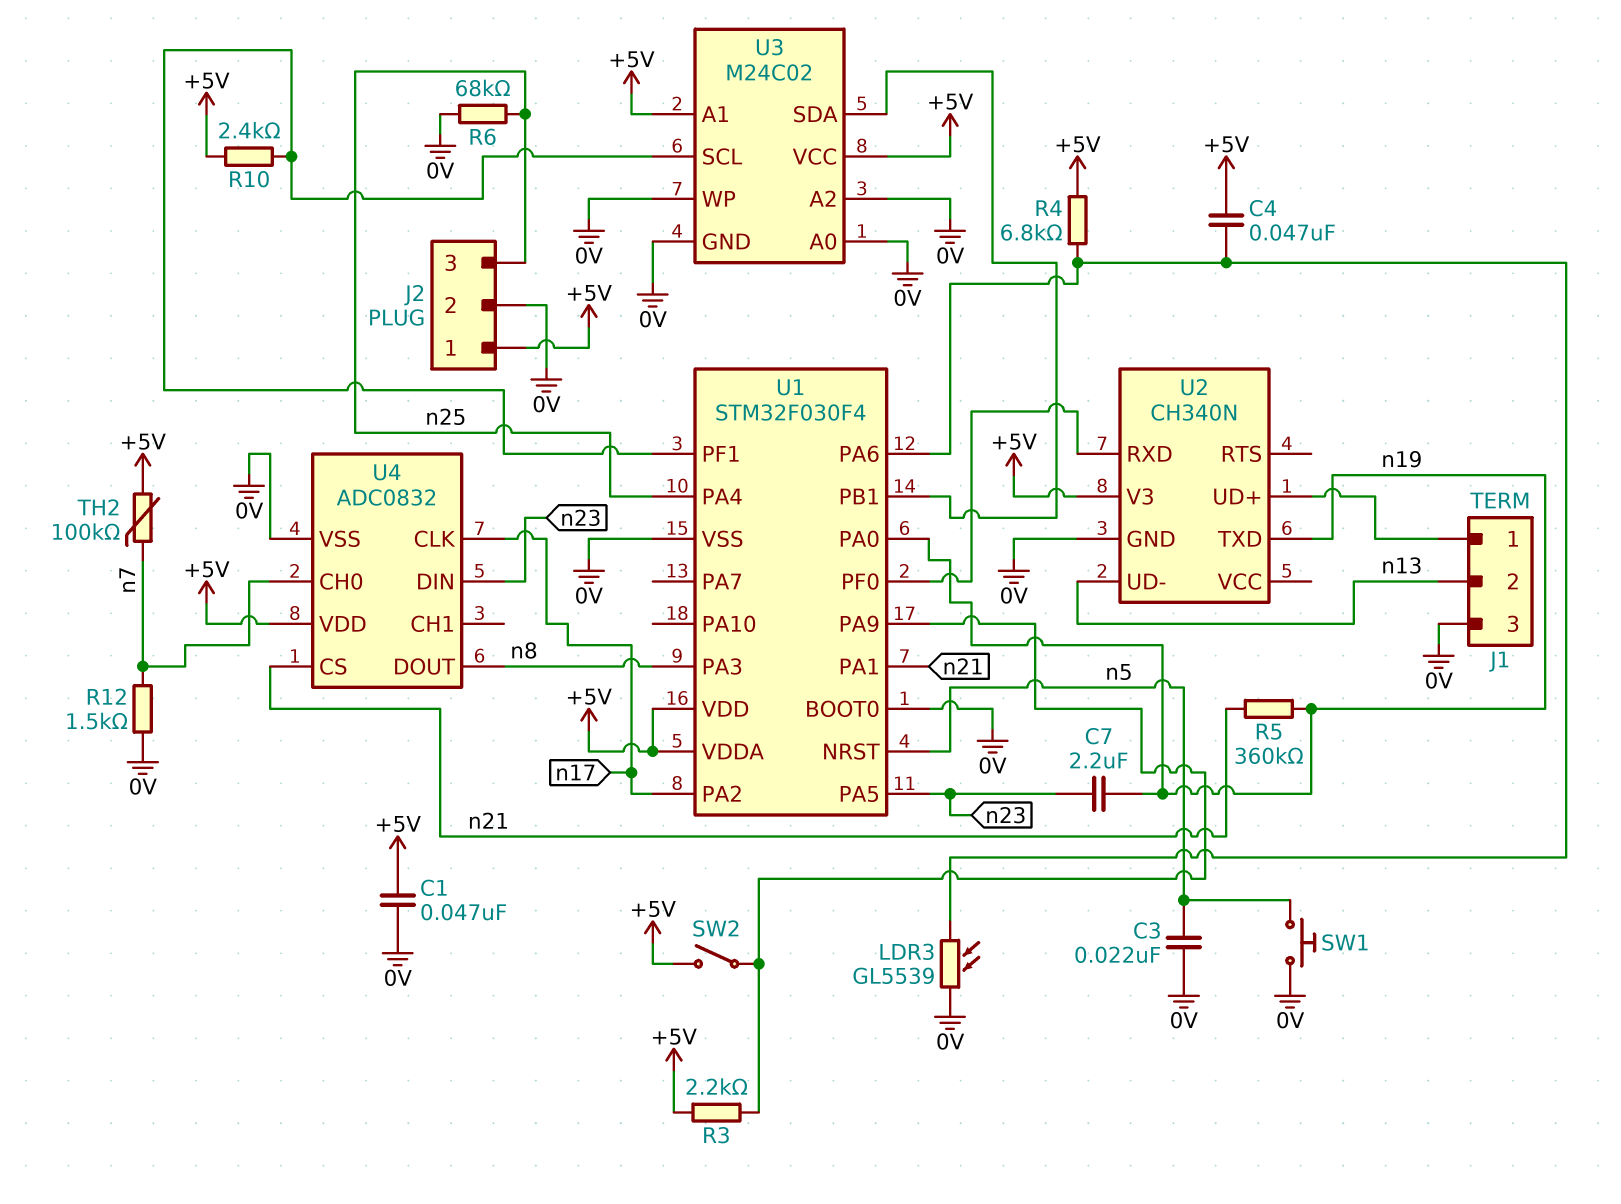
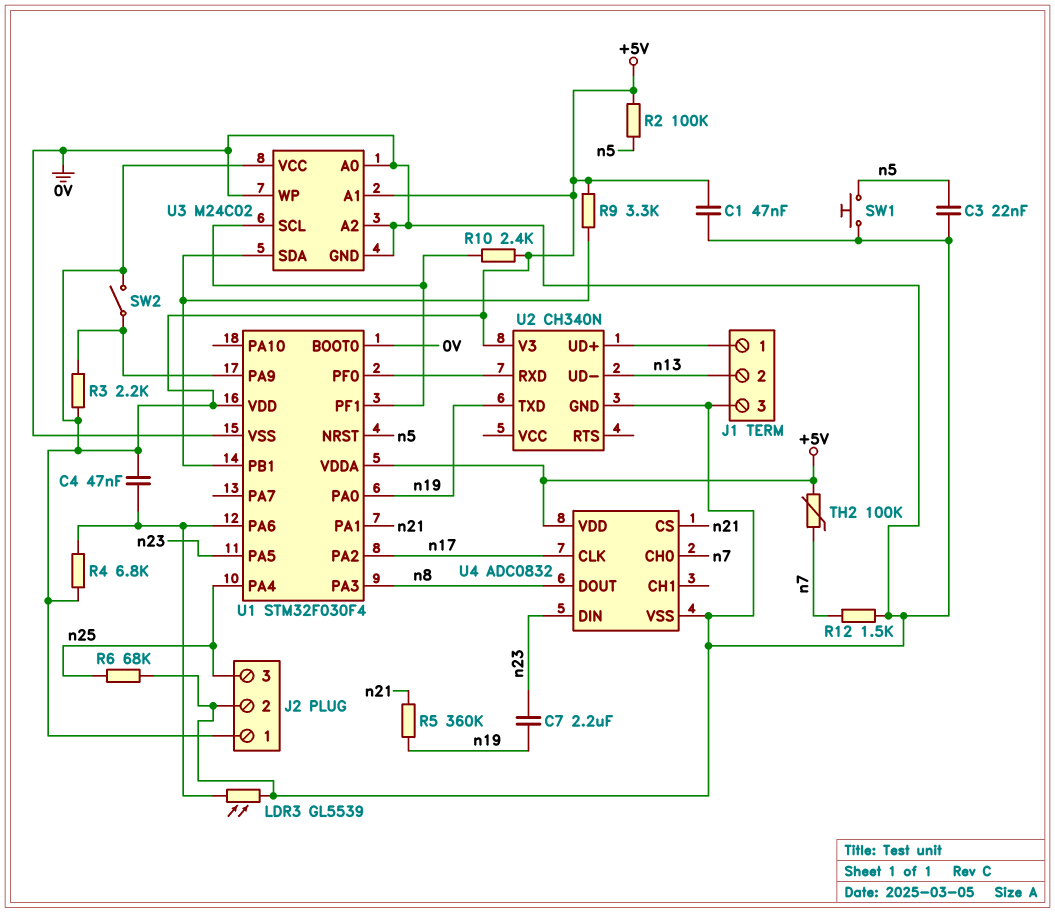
R2: none -> 100k (+5V, n5)
R9: none -> 3.3k (+5V, U1/PB1)

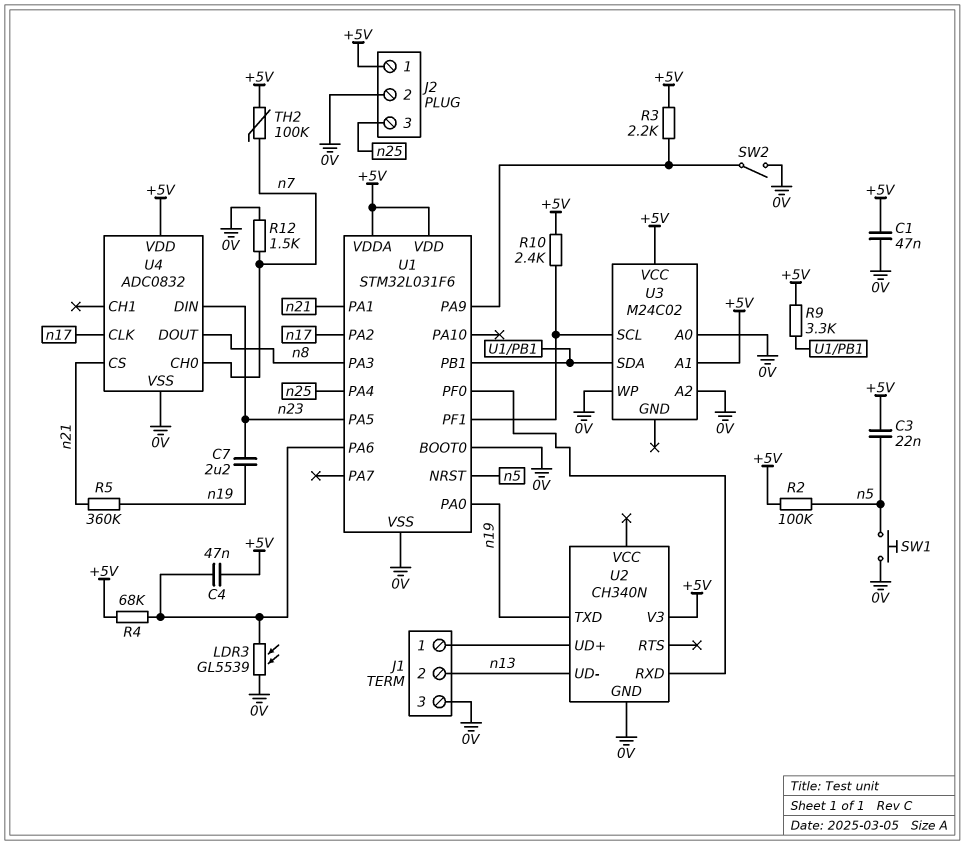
C3: 22nF (0V, n5) -> 22nF (+5V, n5)
R4: 6.8k (+5V, U1/PA6) -> 68k (+5V, U1/PA6)
R6: 68k (0V, n25) -> none
SW2: switch (+5V, U1/PA9) -> switch (0V, U1/PA9)
U1: STM32F030F4 -> STM32L031F6
U3 pin GND: 0V -> none

